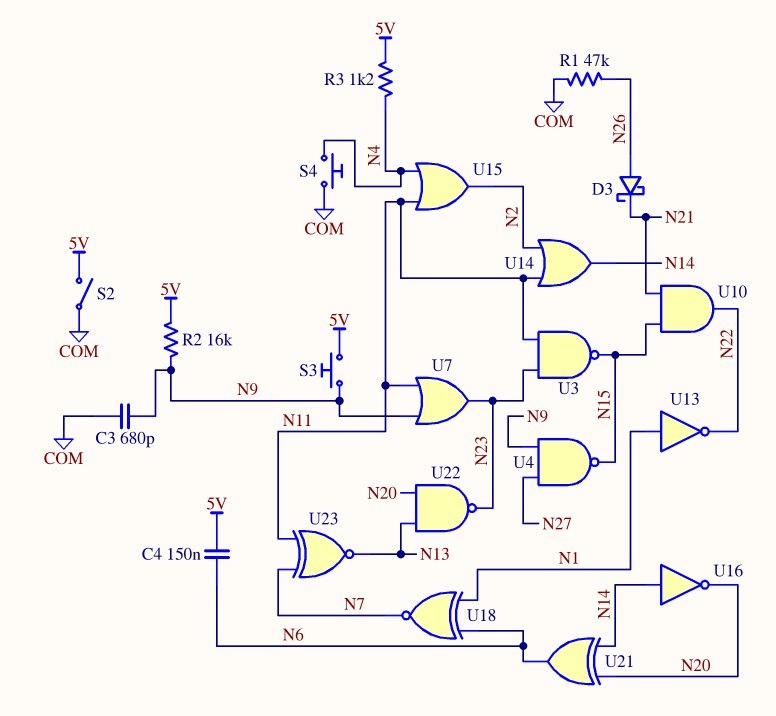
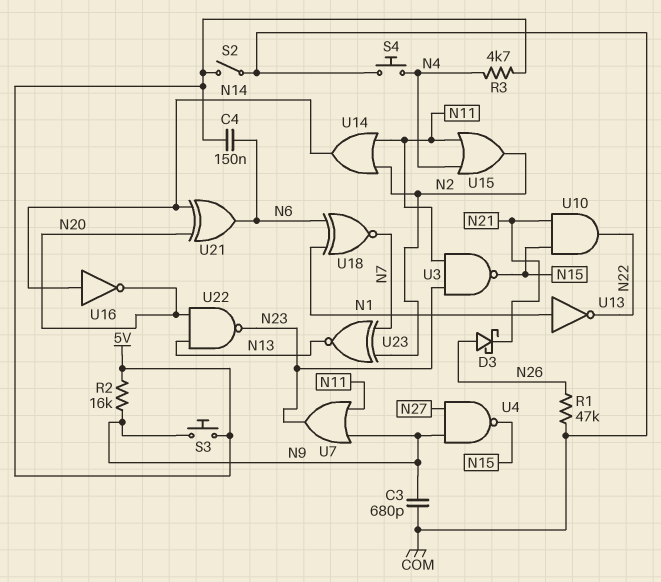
R3: 1.2k (5V, N4) -> 4.7k (5V, N4)
U23: XNOR (in N7, in N11, out N13) -> XNOR (in N2, in N7, out N13)

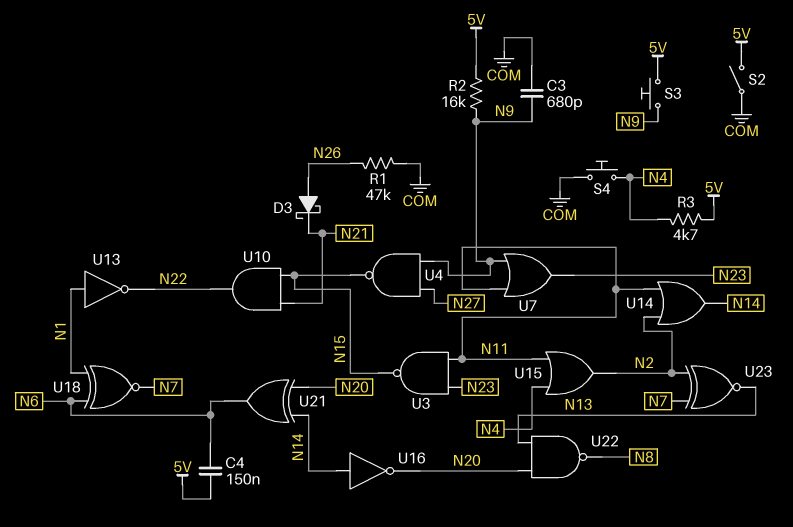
U22: NAND (in N13, in N20, out N23) -> NAND (in N13, in N20, out N8)

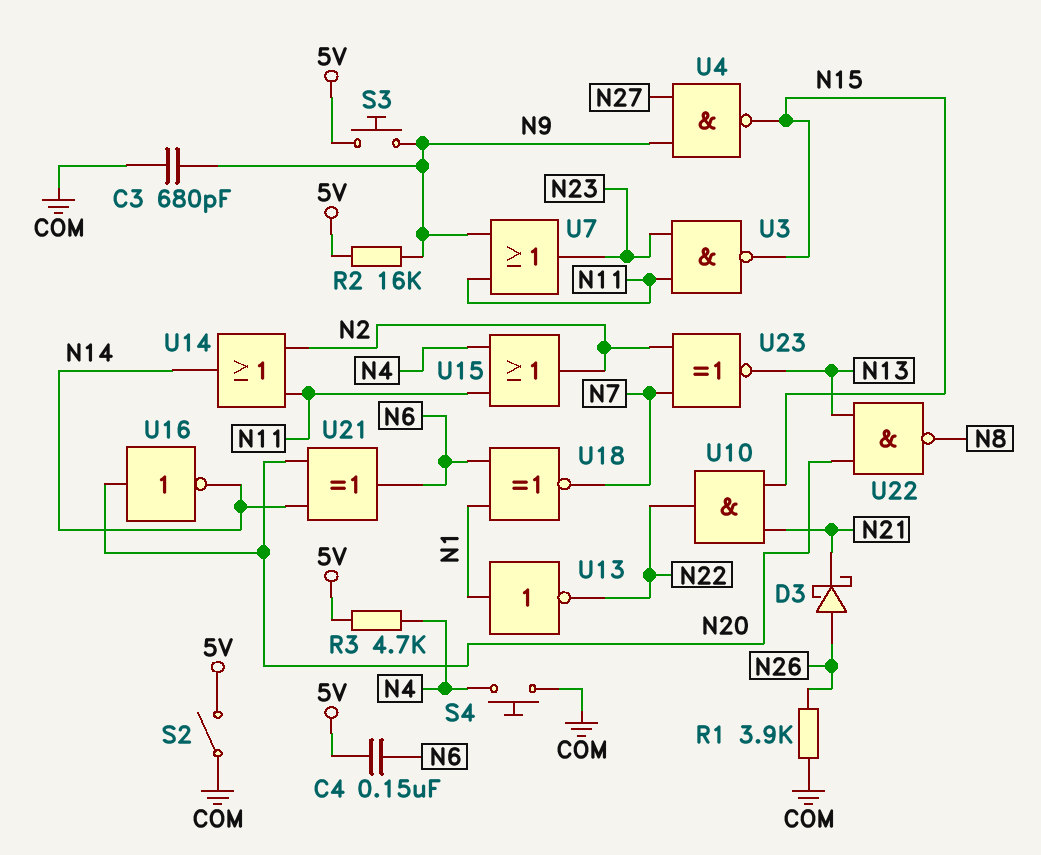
R1: 47k (COM, N26) -> 3.9k (COM, N26)
U16: NOT (in N14, out N20) -> NOT (in N20, out N14)

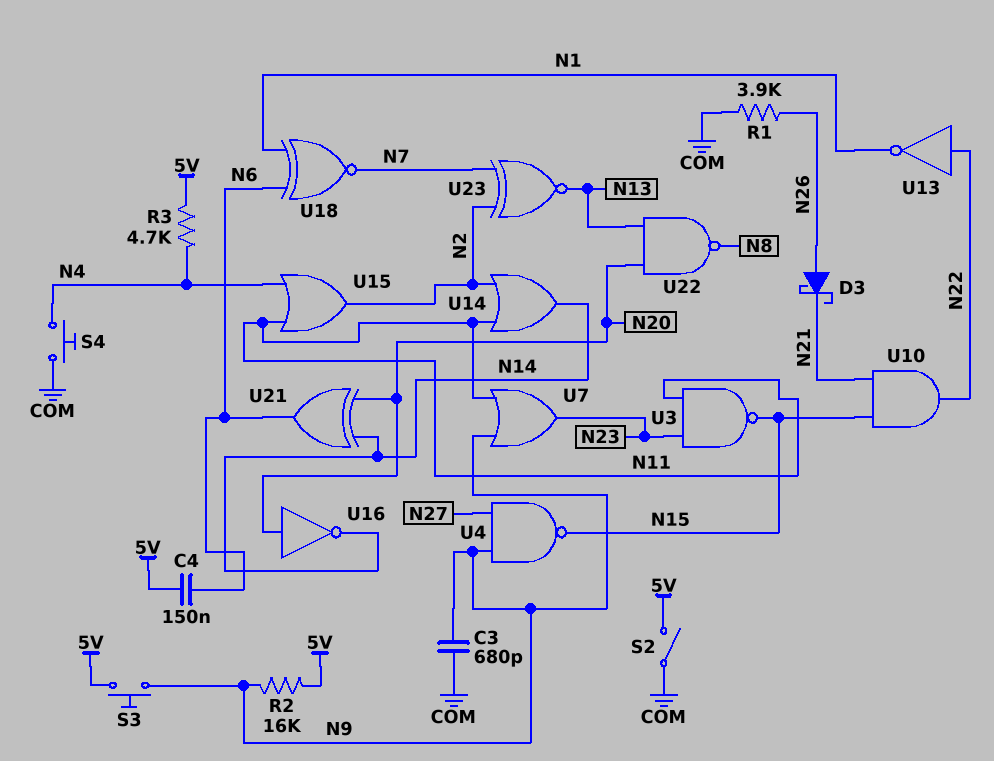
U13: NOT (in N1, out N22) -> NOT (in N22, out N1)

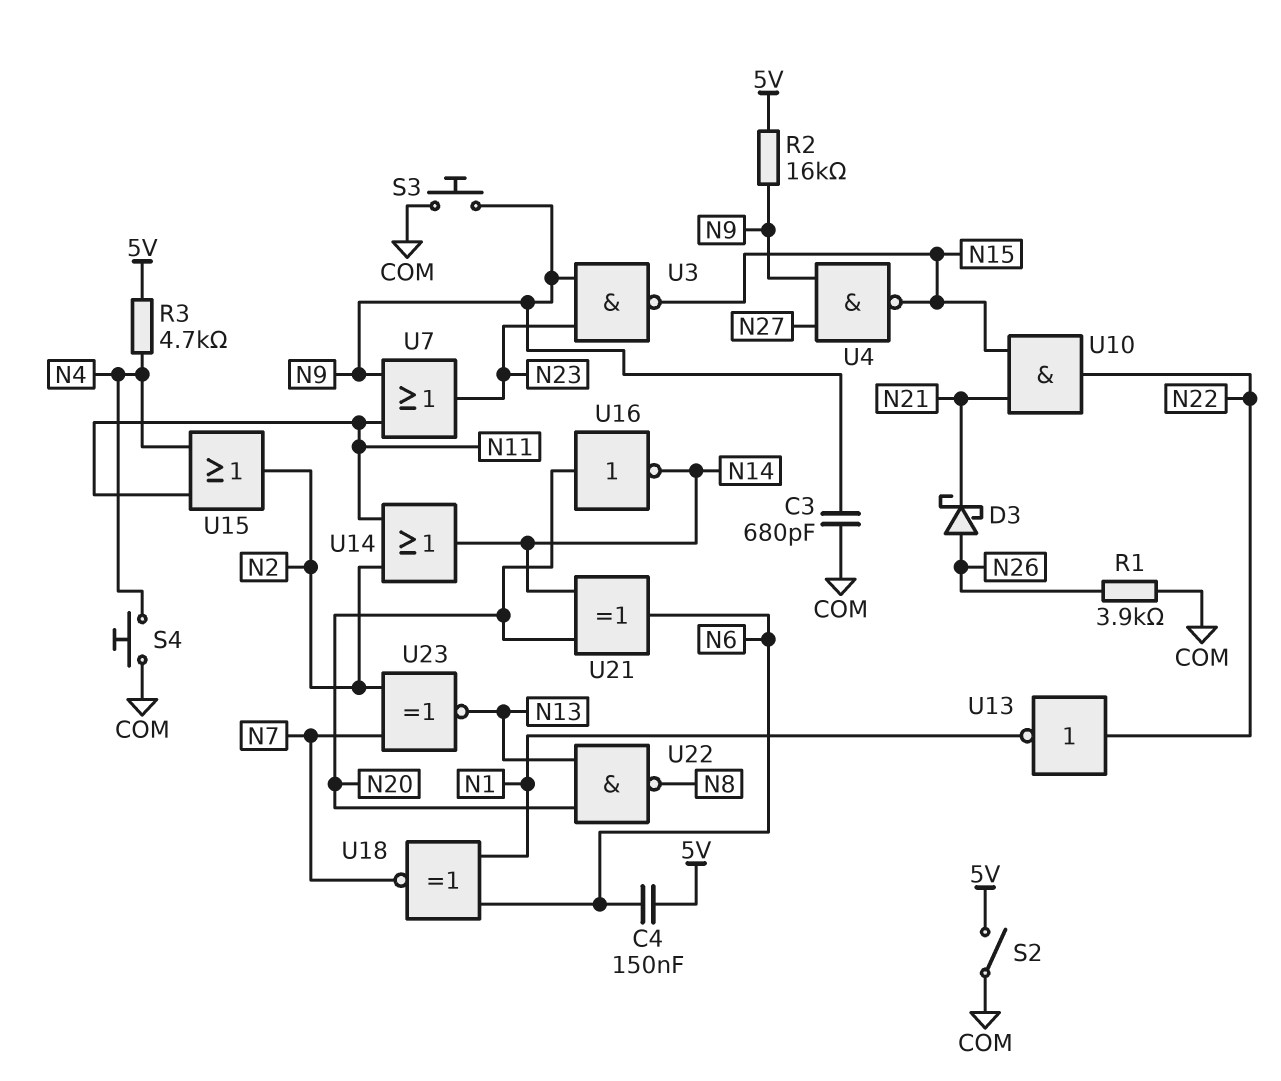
S3: button (5V, N9) -> button (COM, N9)
U3: NAND (in N11, in N23, out N15) -> NAND (in N9, in N23, out N15)

